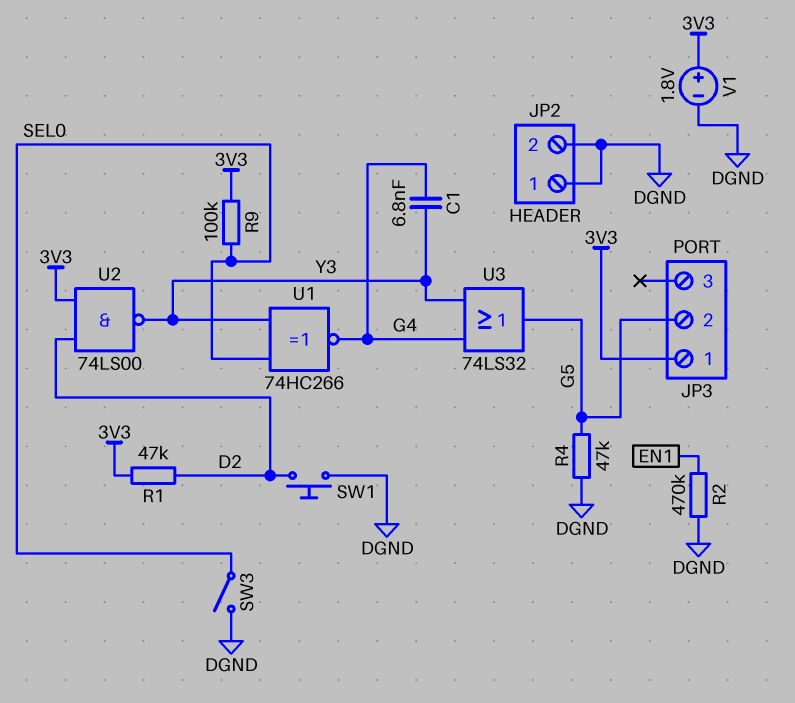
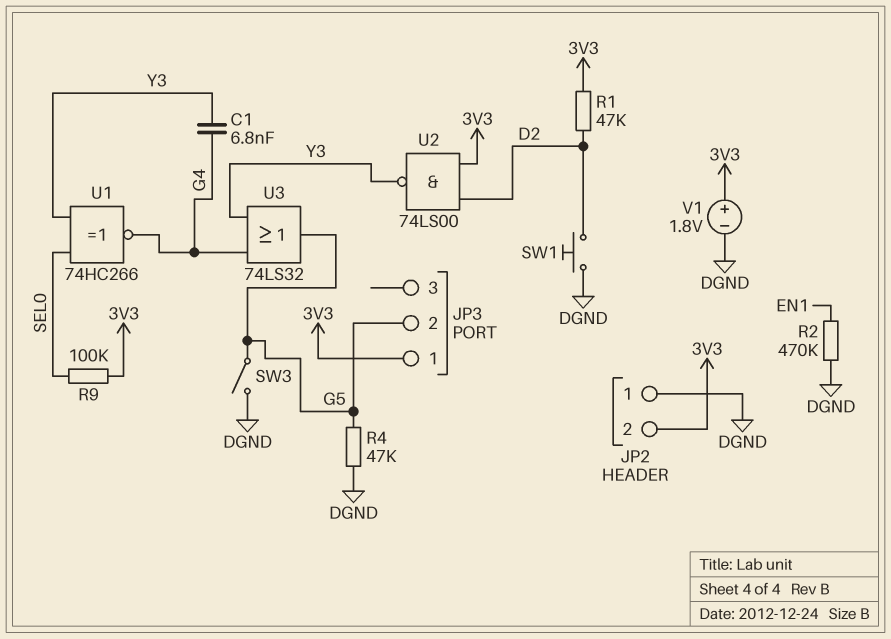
JP2 pin 2: DGND -> 3V3
SW3: switch (DGND, SEL0) -> switch (DGND, G5)

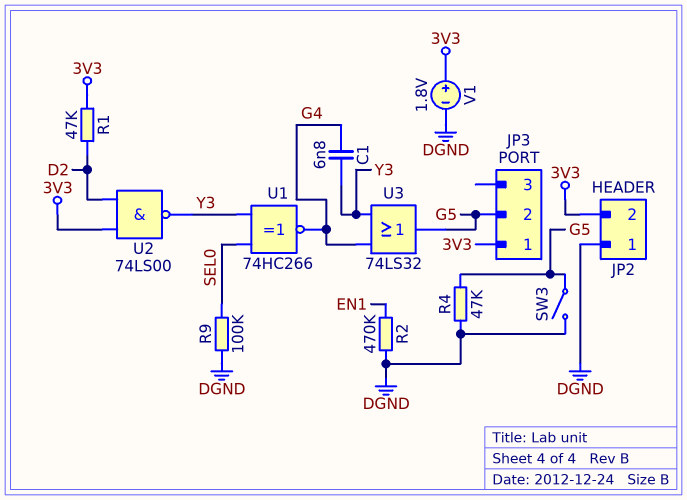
R9: 100k (3V3, SEL0) -> 100k (DGND, SEL0)
SW1: button (D2, DGND) -> none

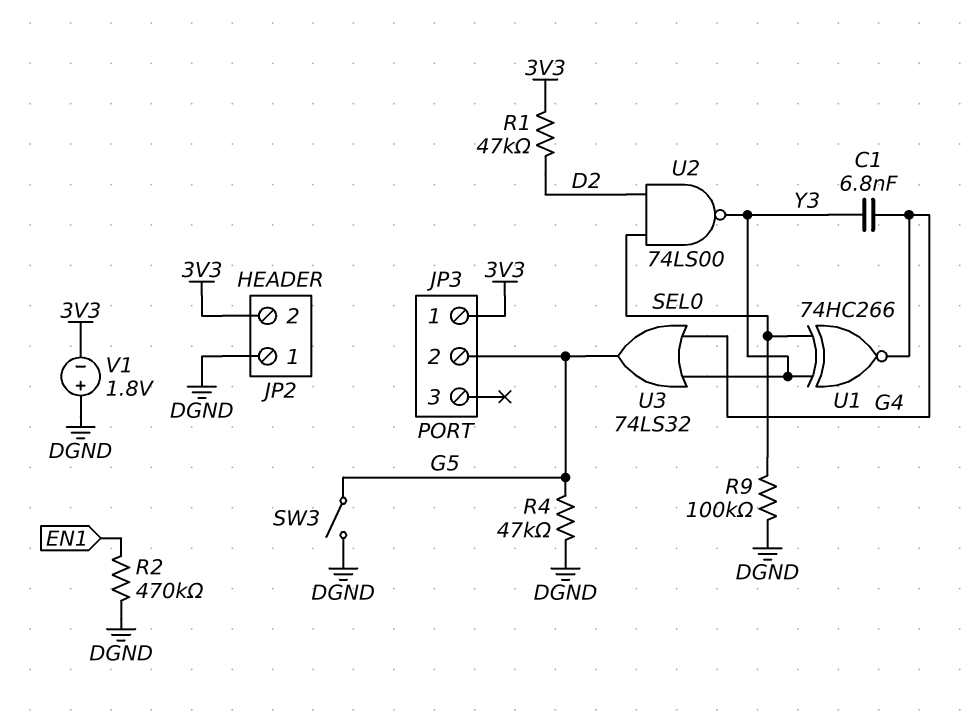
U2: NAND 74LS00 (in 3V3, in D2, out Y3) -> NAND 74LS00 (in D2, in SEL0, out Y3)
V1: 1.8V (plus 3V3, minus DGND) -> 1.8V (plus DGND, minus 3V3)

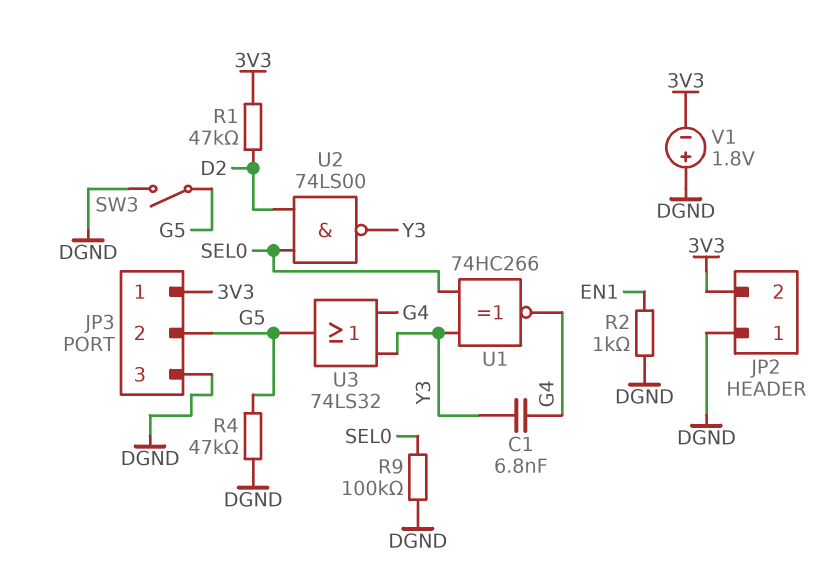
JP3 pin 3: none -> DGND
R2: 470k (DGND, EN1) -> 1k (DGND, EN1)

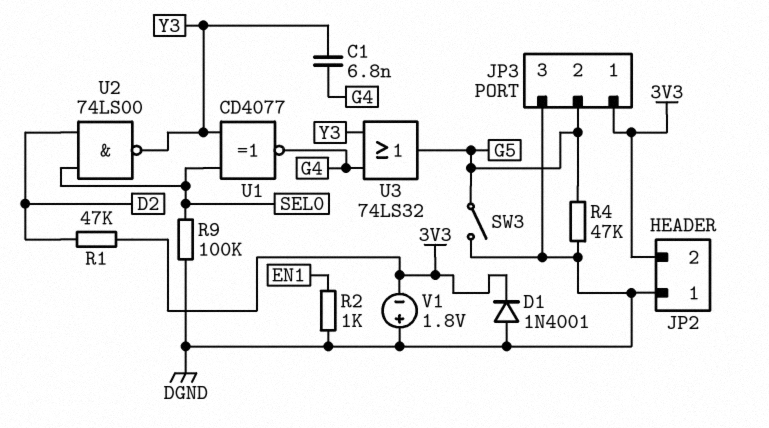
D1: none -> diode 1N4001 (A DGND, K 3V3)
U1: XNOR 74HC266 (in SEL0, in Y3, out G4) -> XNOR CD4077 (in SEL0, in Y3, out G4)

